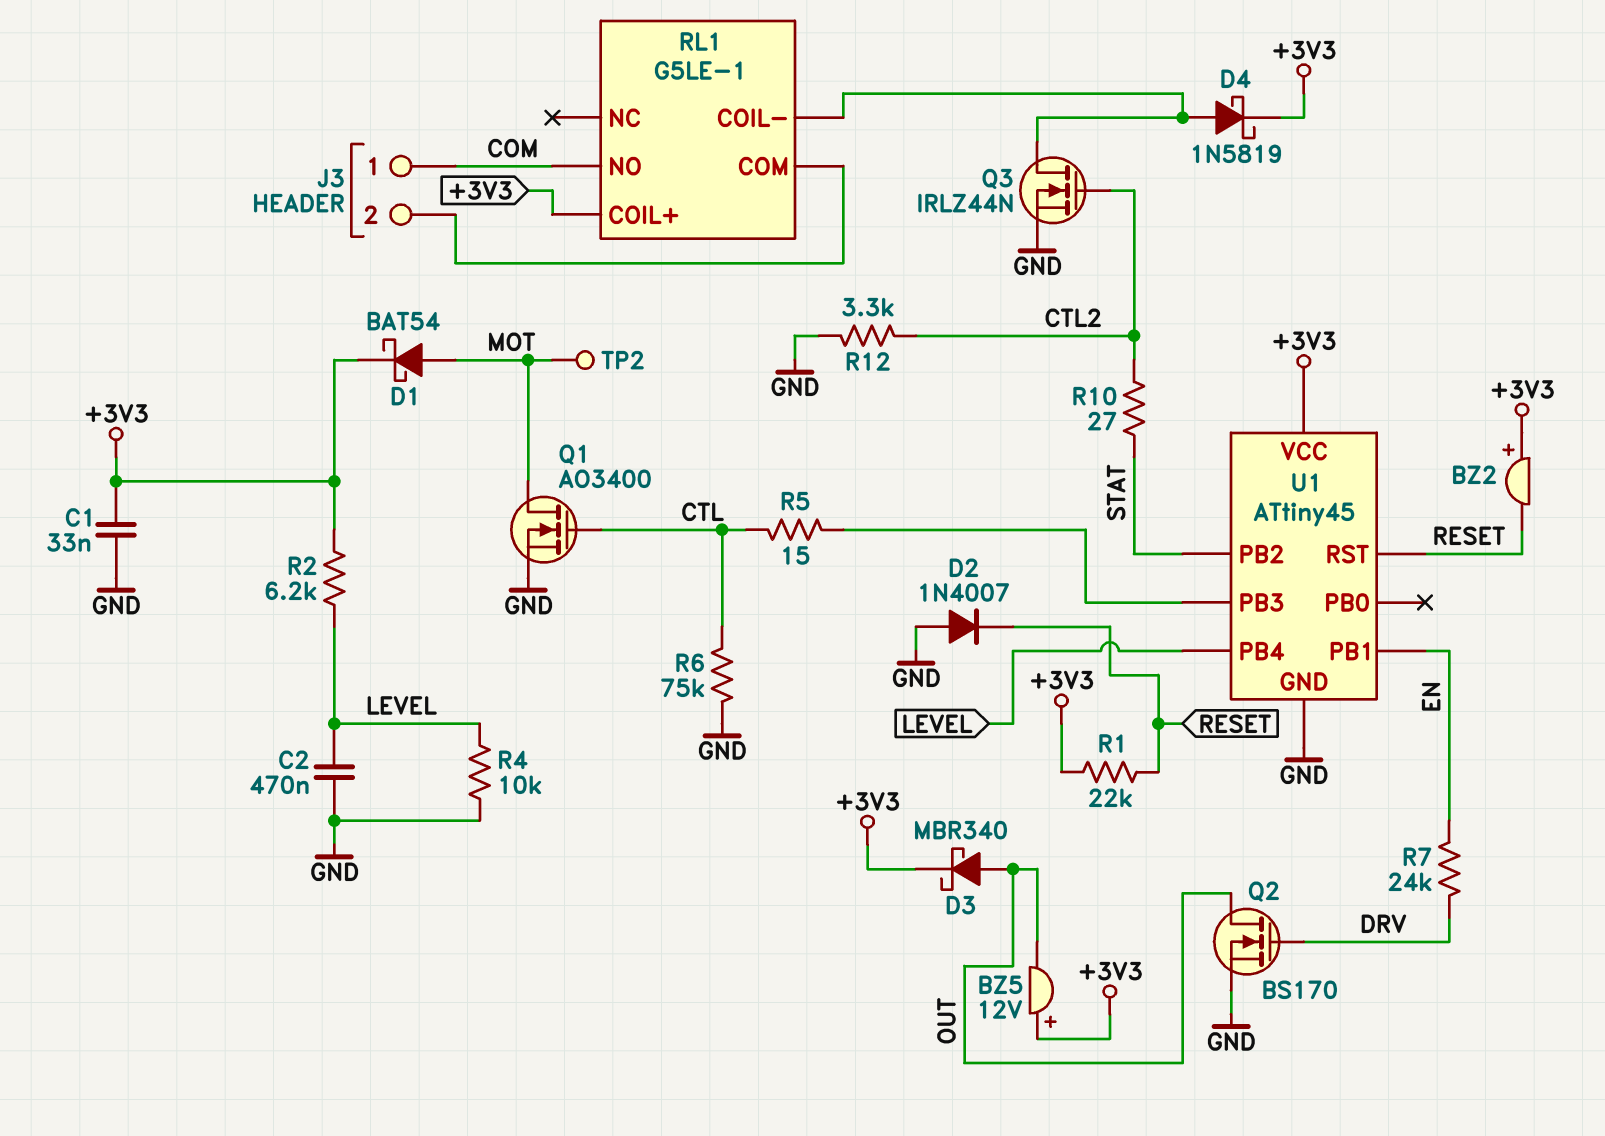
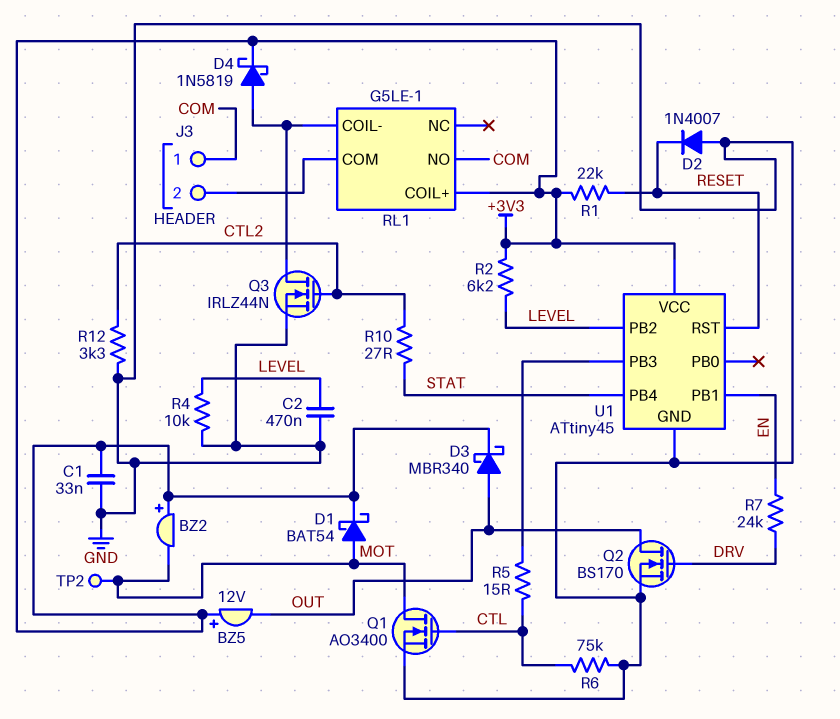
BZ2: buzzer (plus +3V3, minus RESET) -> buzzer (plus +3V3, minus MOT)
U1 pin PB2: STAT -> LEVEL
U1 pin PB4: LEVEL -> STAT

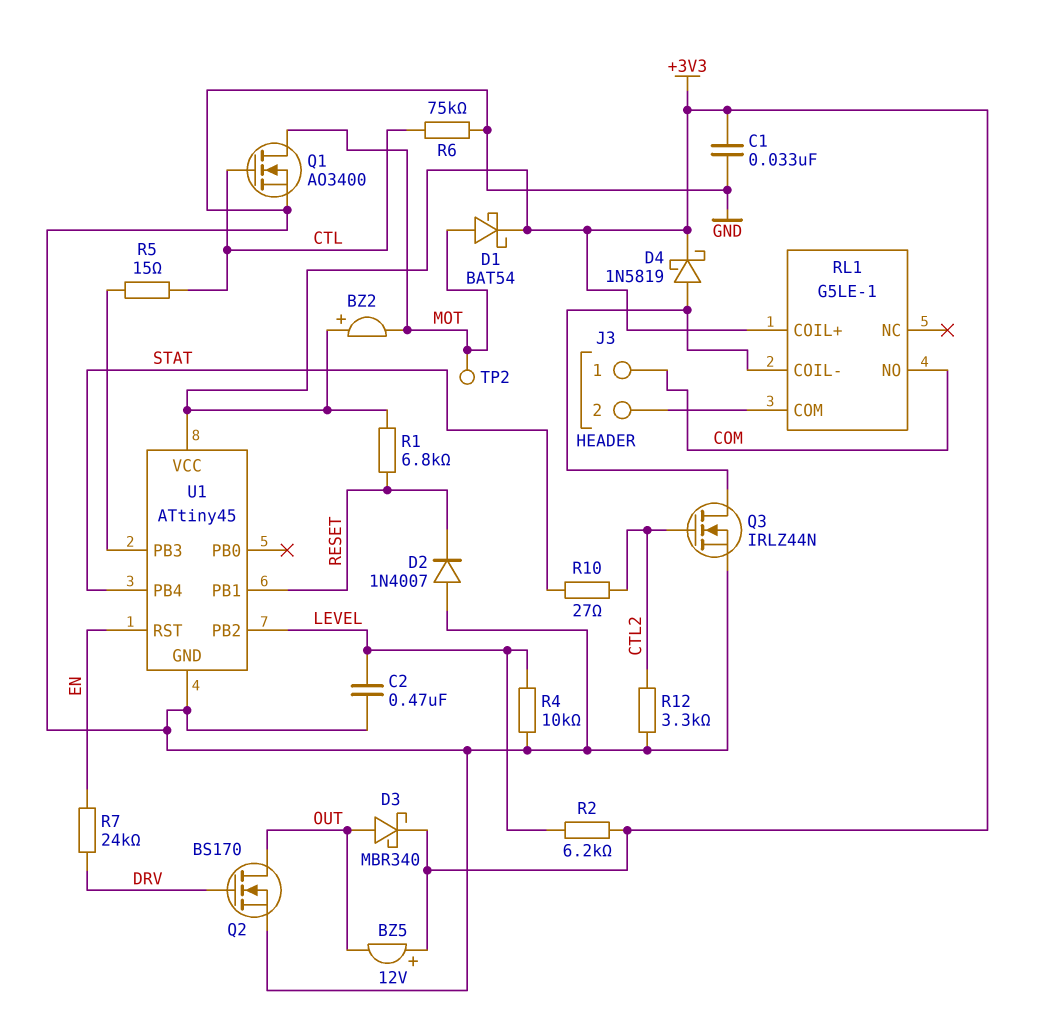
R1: 22k (+3V3, RESET) -> 6.8k (+3V3, RESET)
U1 pin PB1: EN -> RESET
U1 pin RST: RESET -> EN

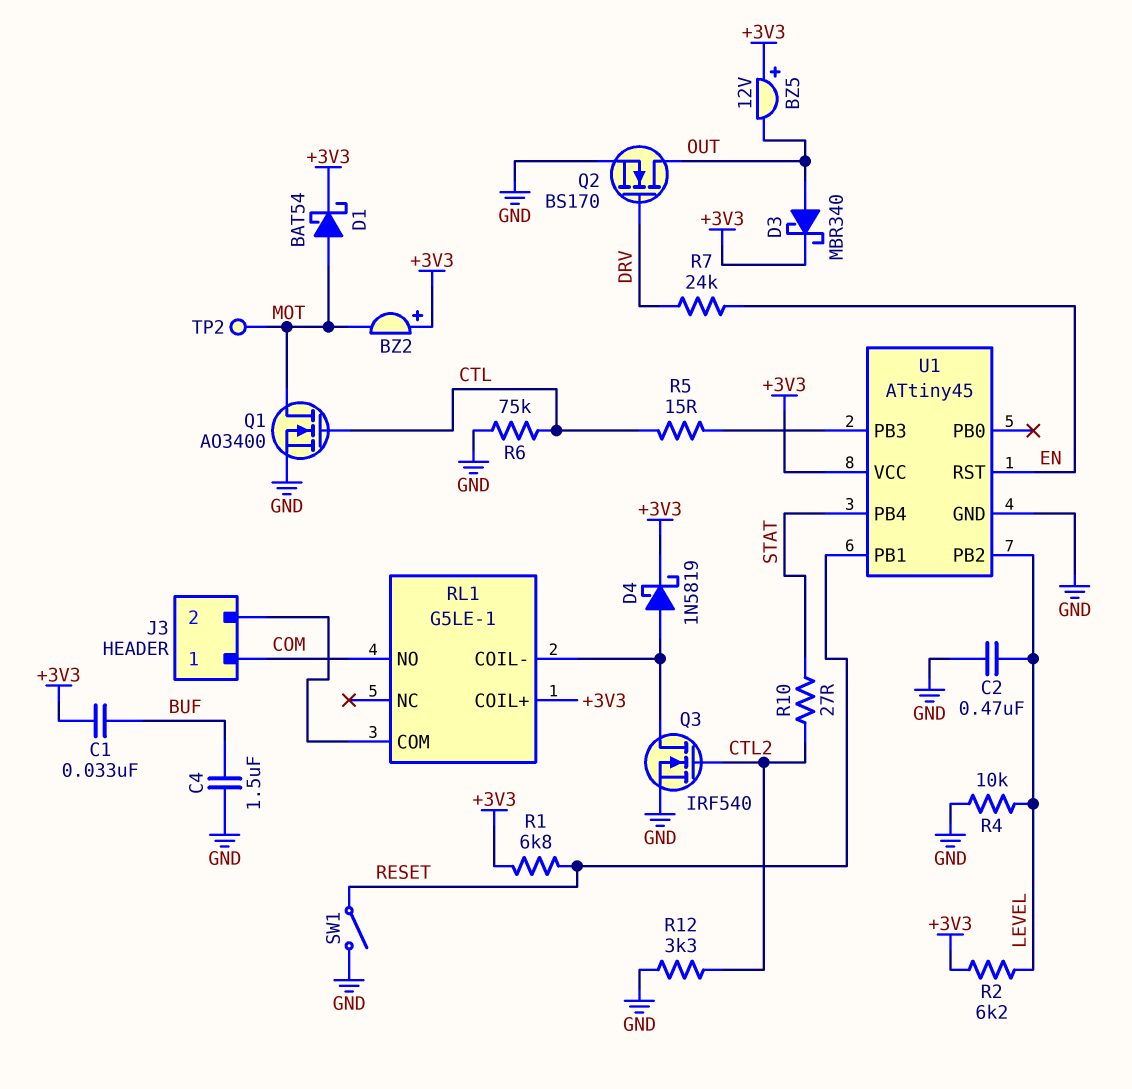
C1: 33nF (+3V3, GND) -> 33nF (+3V3, BUF)
C4: none -> 1.5uF (BUF, GND)
D2: diode 1N4007 (A GND, K RESET) -> none
Q3: NMOS IRLZ44N (G CTL2, D RL1/COIL-, S GND) -> NMOS IRF540 (G CTL2, D RL1/COIL-, S GND)
SW1: none -> switch (GND, RESET)

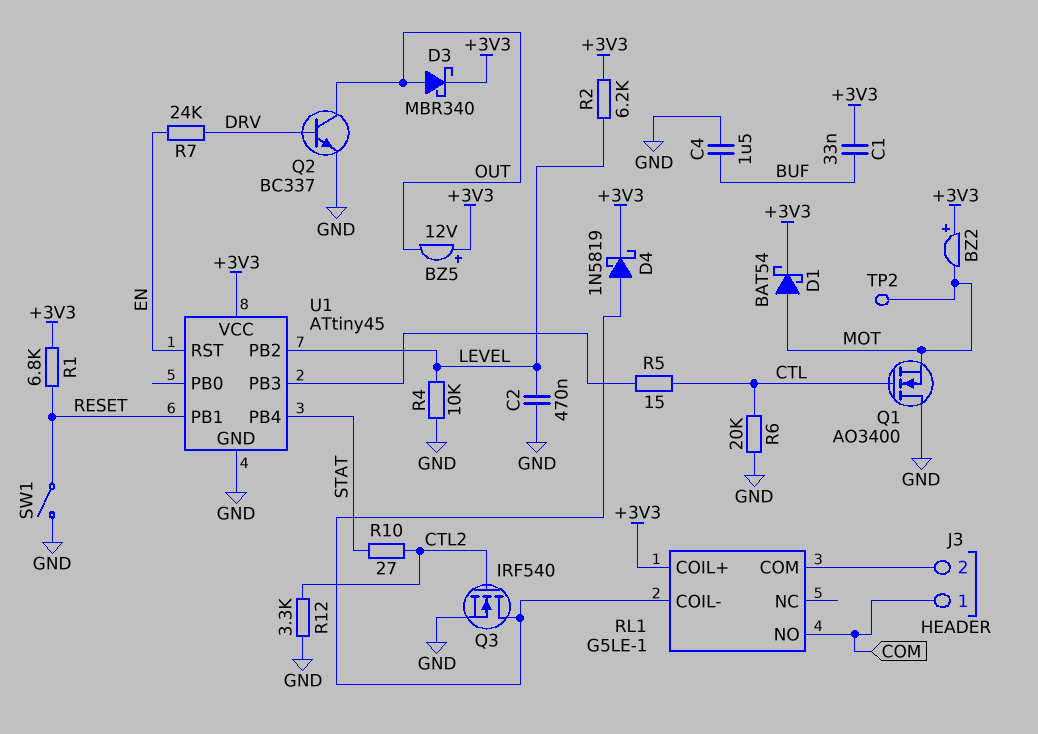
Q1: NMOS AO3400 (G CTL, D MOT, S GND) -> NMOS AO3400 (G CTL, D GND, S MOT)
Q2: NMOS BS170 (G DRV, D OUT, S GND) -> NPN BC337 (B DRV, C OUT, E GND)
R6: 75k (CTL, GND) -> 20k (CTL, GND)

